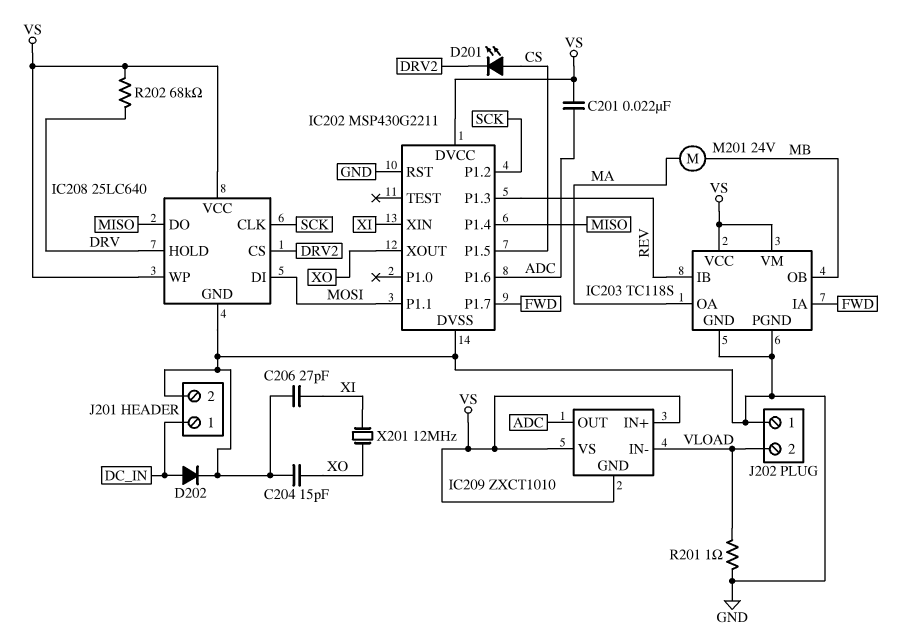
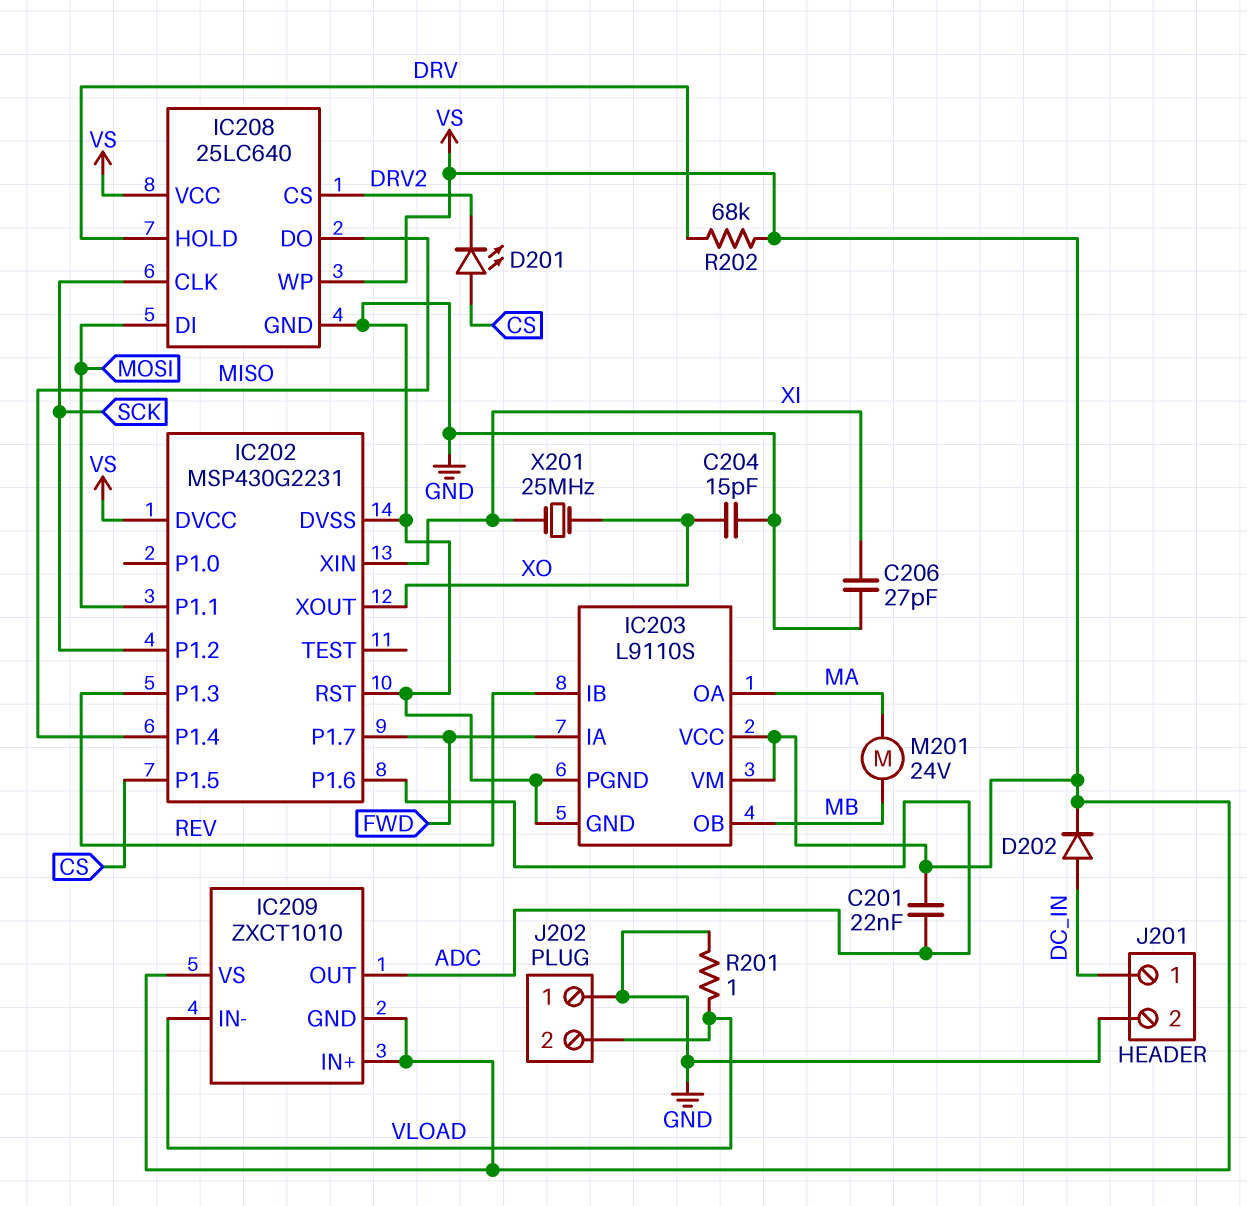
D202: diode (A DC_IN, K GND) -> diode (A DC_IN, K VS)
IC202: MSP430G2211 -> MSP430G2231
IC203: TC118S -> L9110S
X201: 12MHz (XI, XO) -> 25MHz (XI, XO)

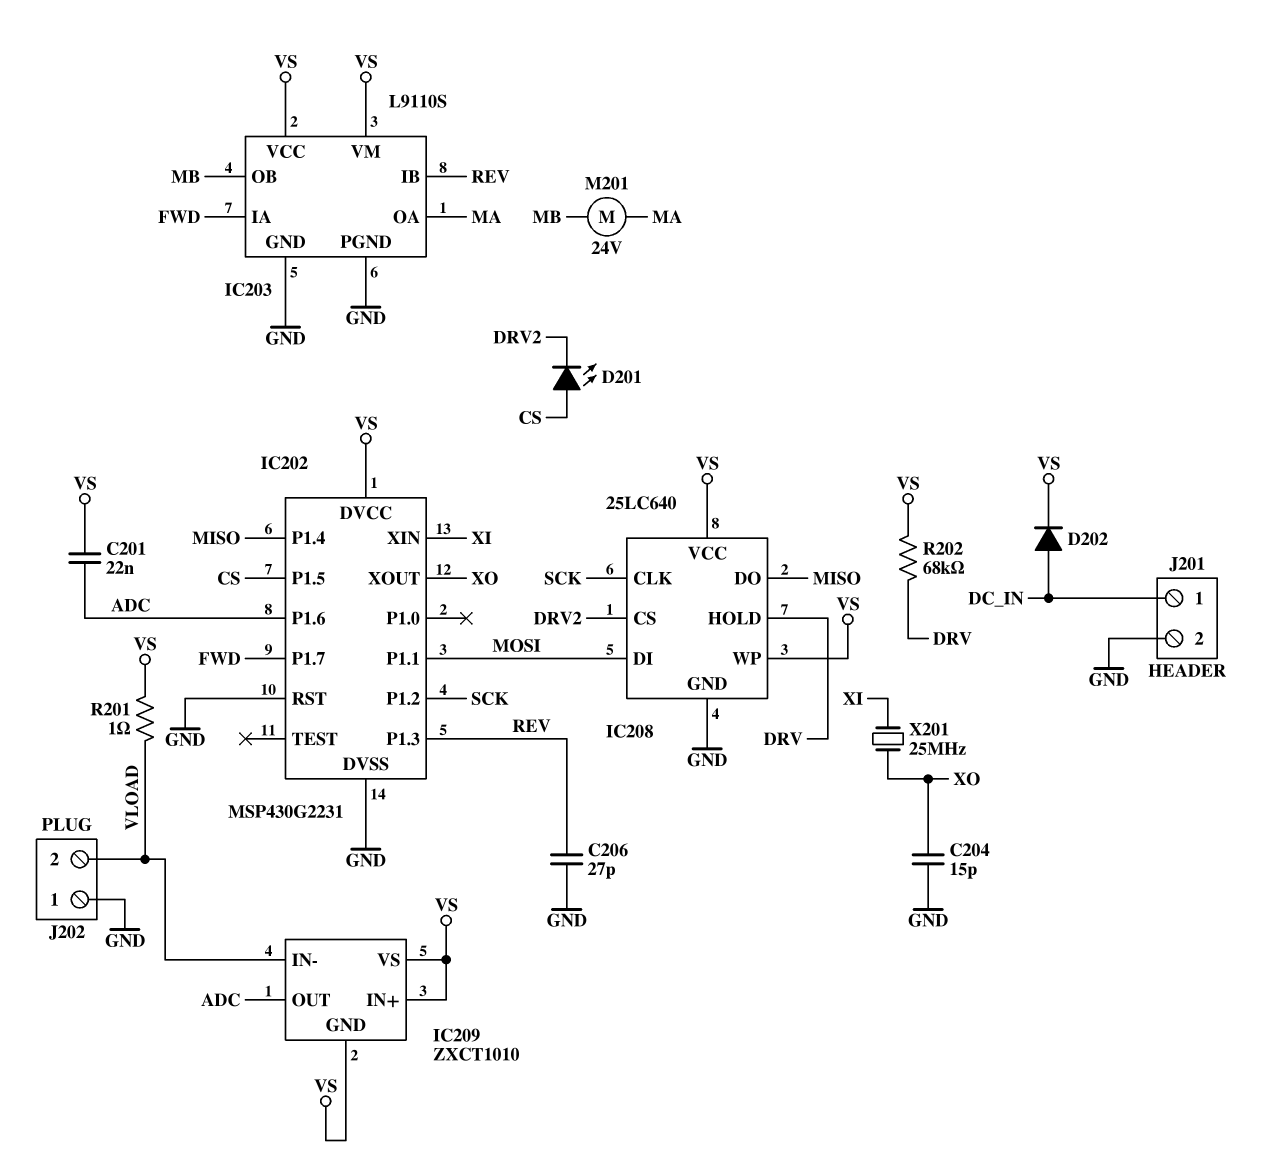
C206: 27pF (GND, XI) -> 27pF (GND, REV)
R201: 1 (GND, VLOAD) -> 1 (VLOAD, VS)

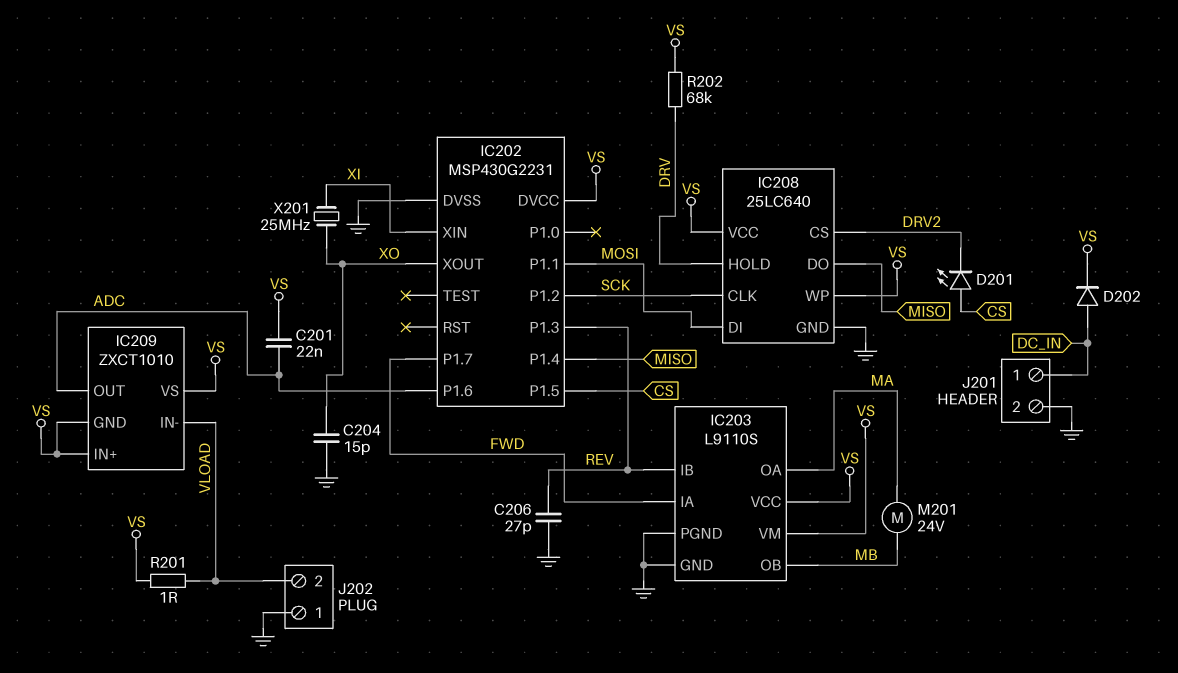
IC202 pin RST: GND -> none

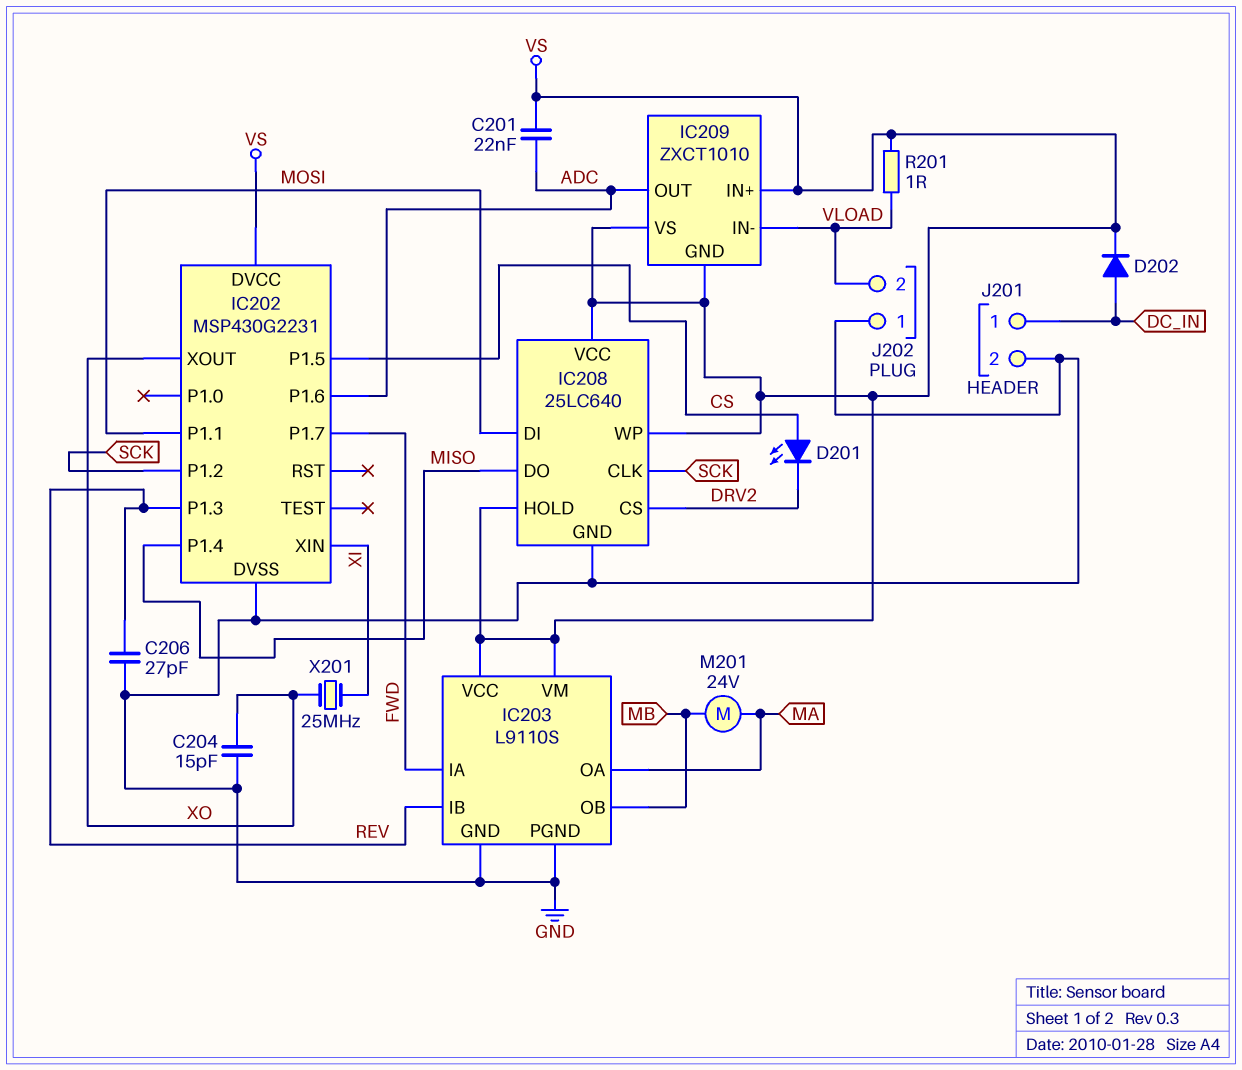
IC208 pin HOLD: DRV -> VS
R202: 68k (DRV, VS) -> none

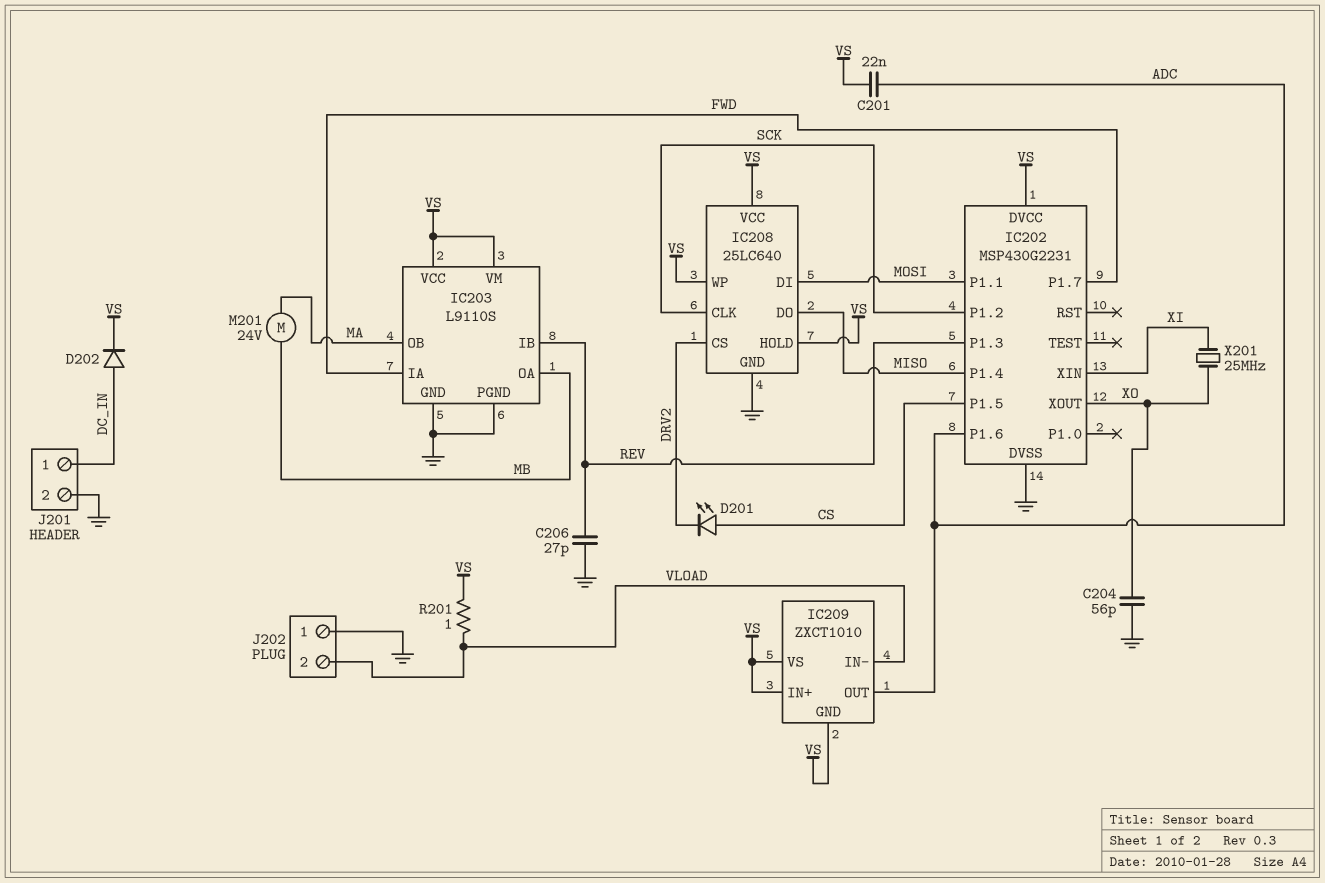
C204: 15pF (GND, XO) -> 56pF (GND, XO)
IC203 pin OA: MA -> MB
IC203 pin OB: MB -> MA

